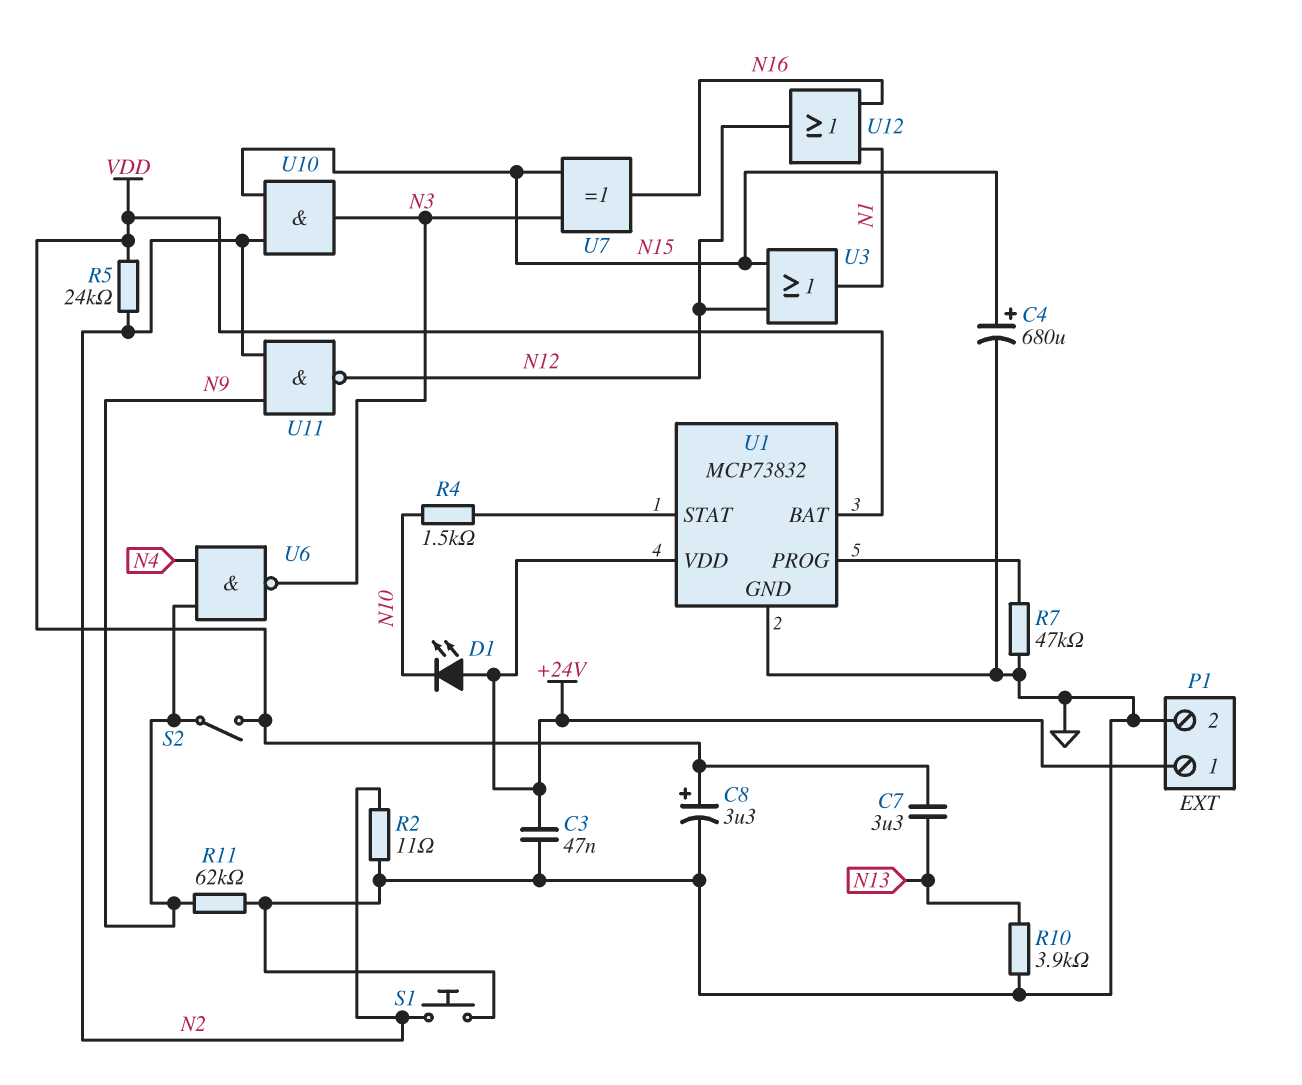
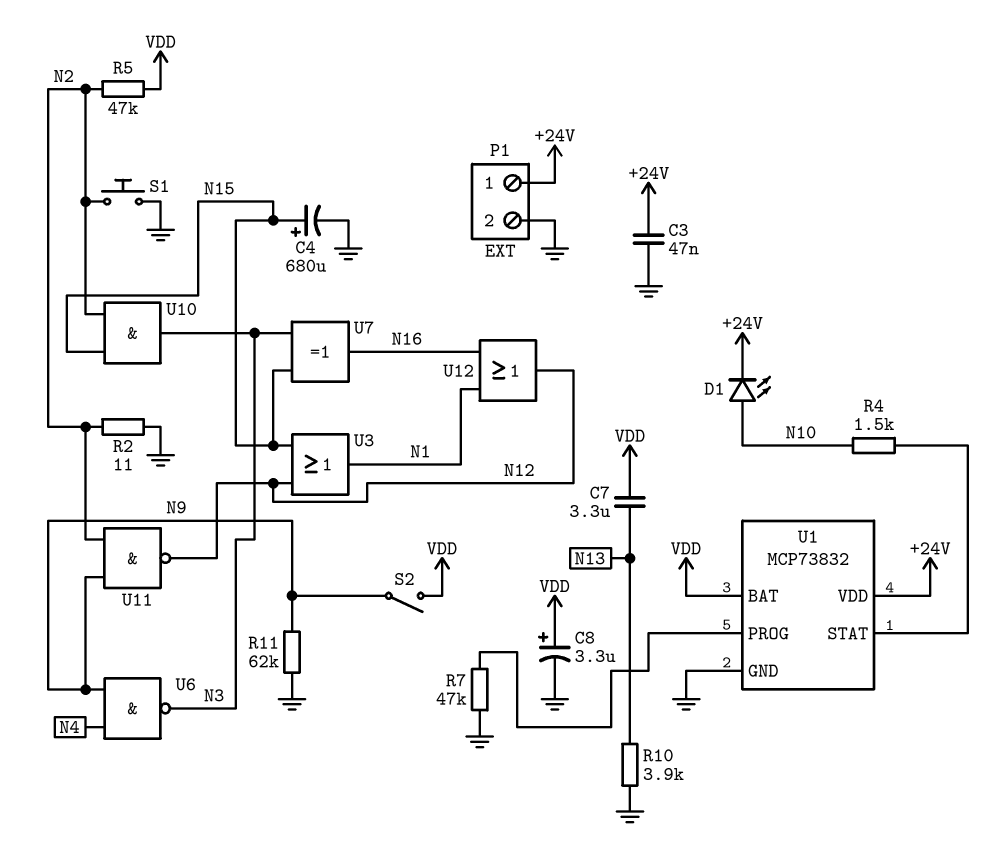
D1: LED (A +24V, K N10) -> LED (A N10, K +24V)
R5: 24k (N2, VDD) -> 47k (N2, VDD)

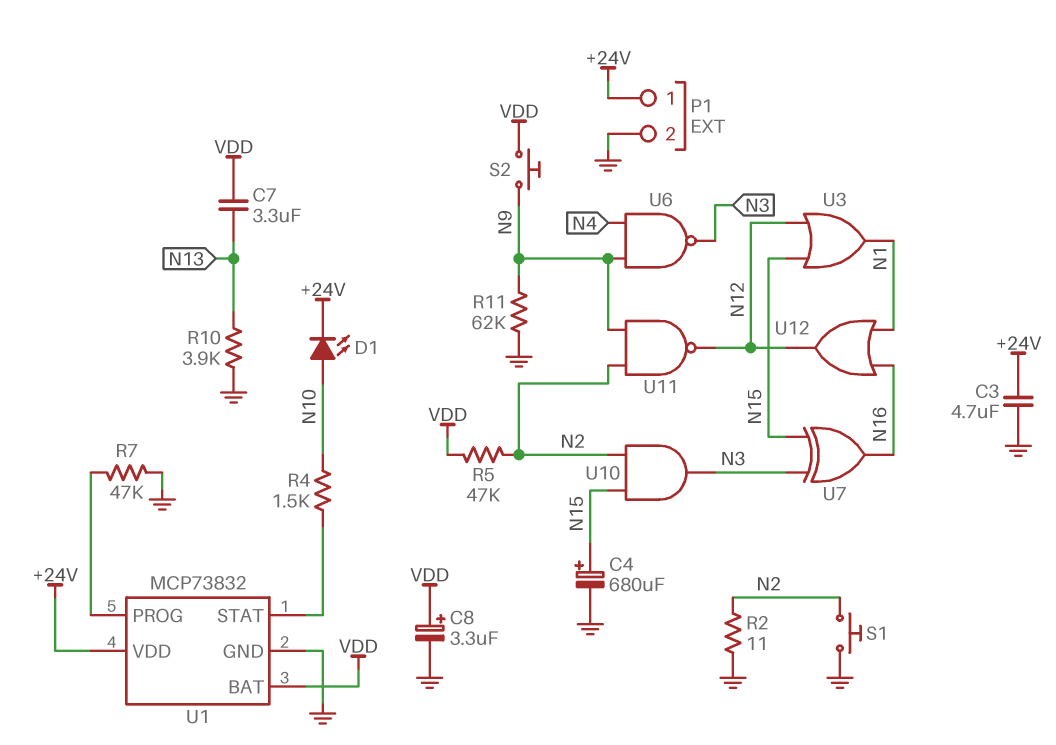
C3: 47nF (+24V, GND) -> 4.7uF (+24V, GND)
S2: switch (N9, VDD) -> button (N9, VDD)

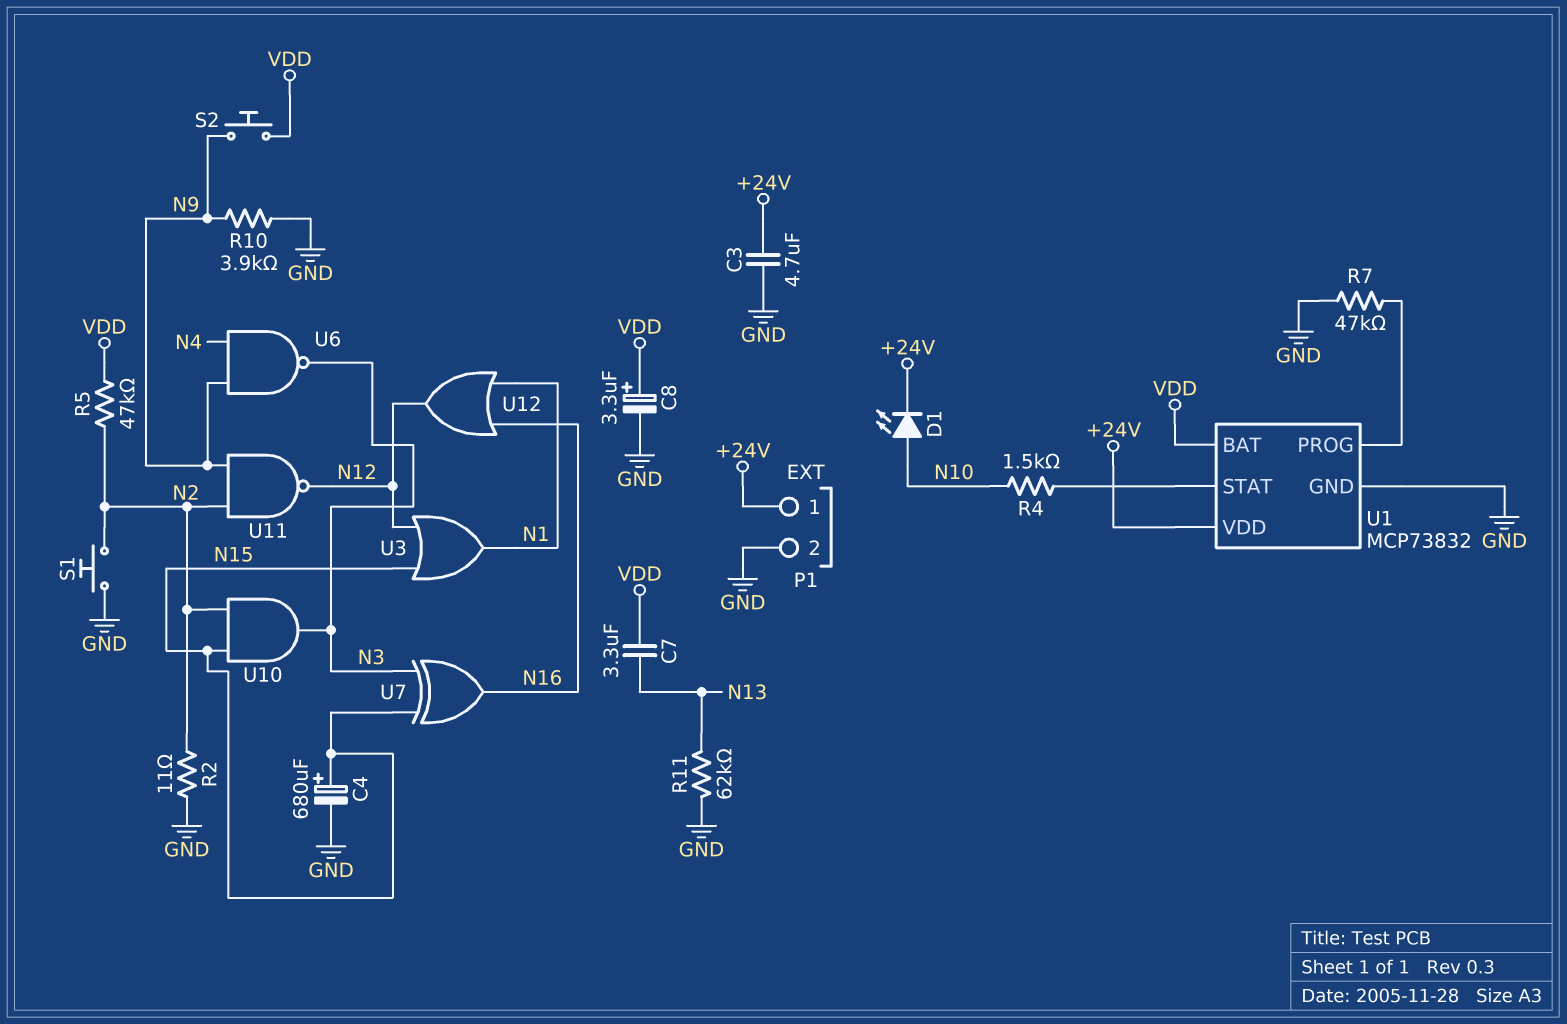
R10: 3.9k (GND, N13) -> 3.9k (GND, N9)
R11: 62k (GND, N9) -> 62k (GND, N13)

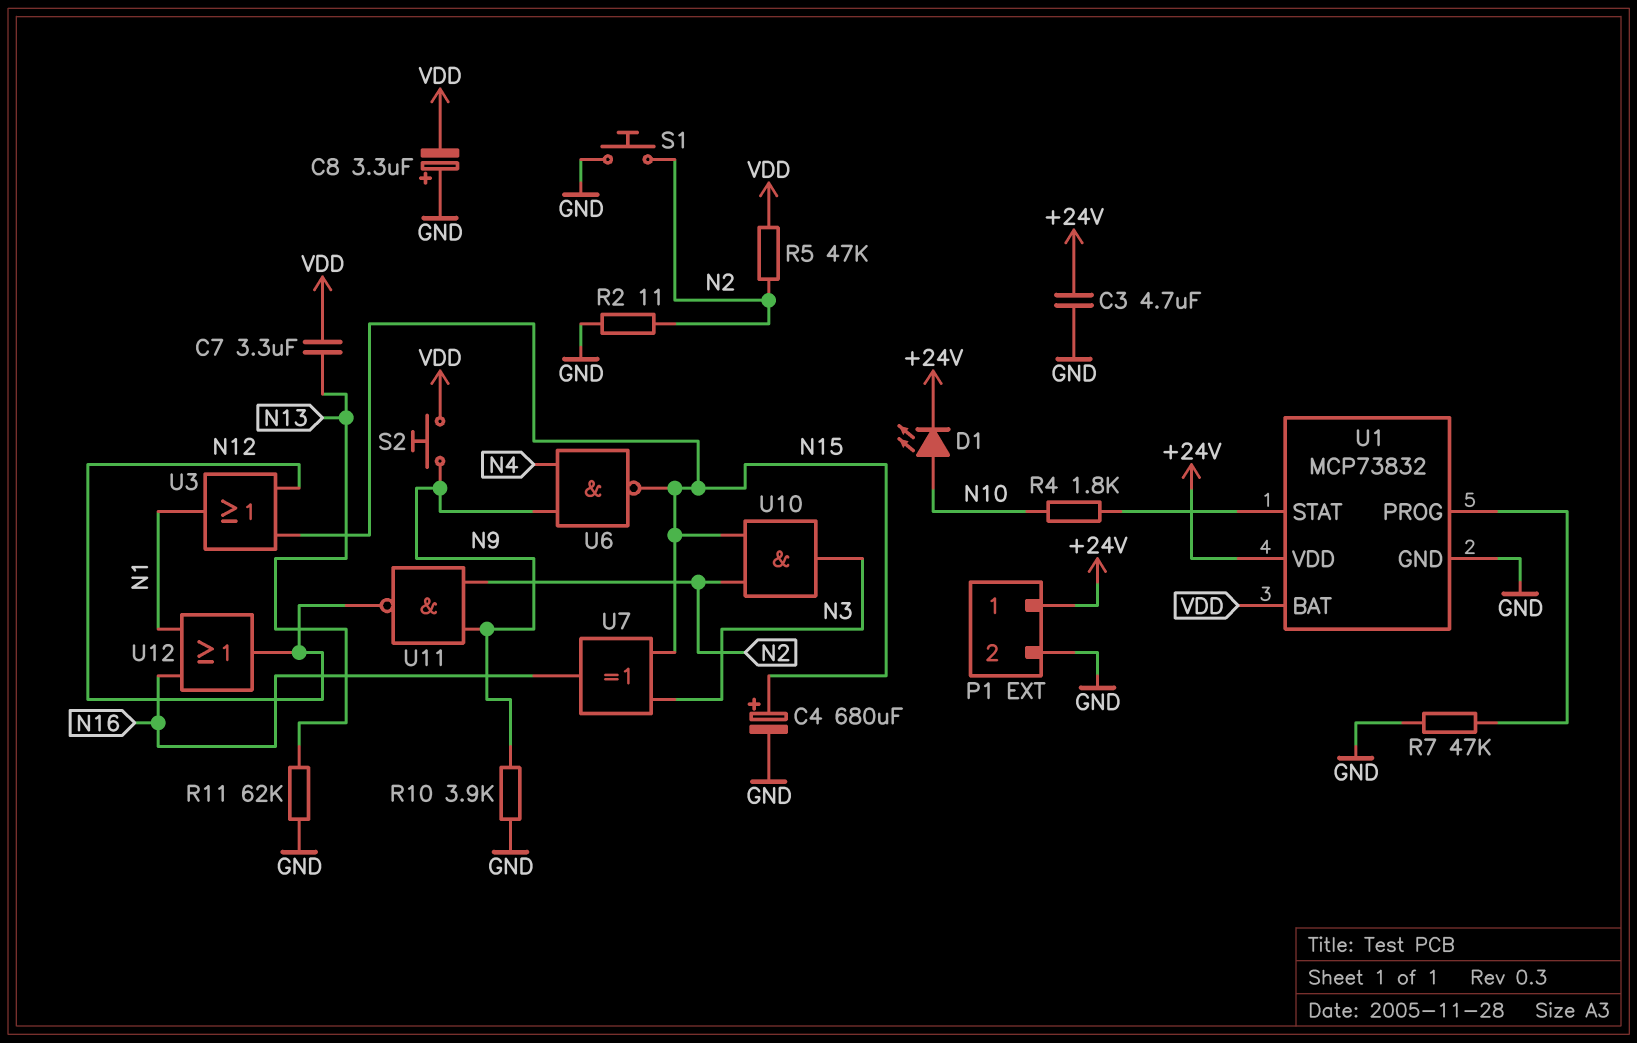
C8: 3.3uF (plus VDD, minus GND) -> 3.3uF (plus GND, minus VDD)
R4: 1.5k (N10, U1/STAT) -> 1.8k (N10, U1/STAT)
U6: NAND (in N4, in N9, out N3) -> NAND (in N4, in N9, out N15)

